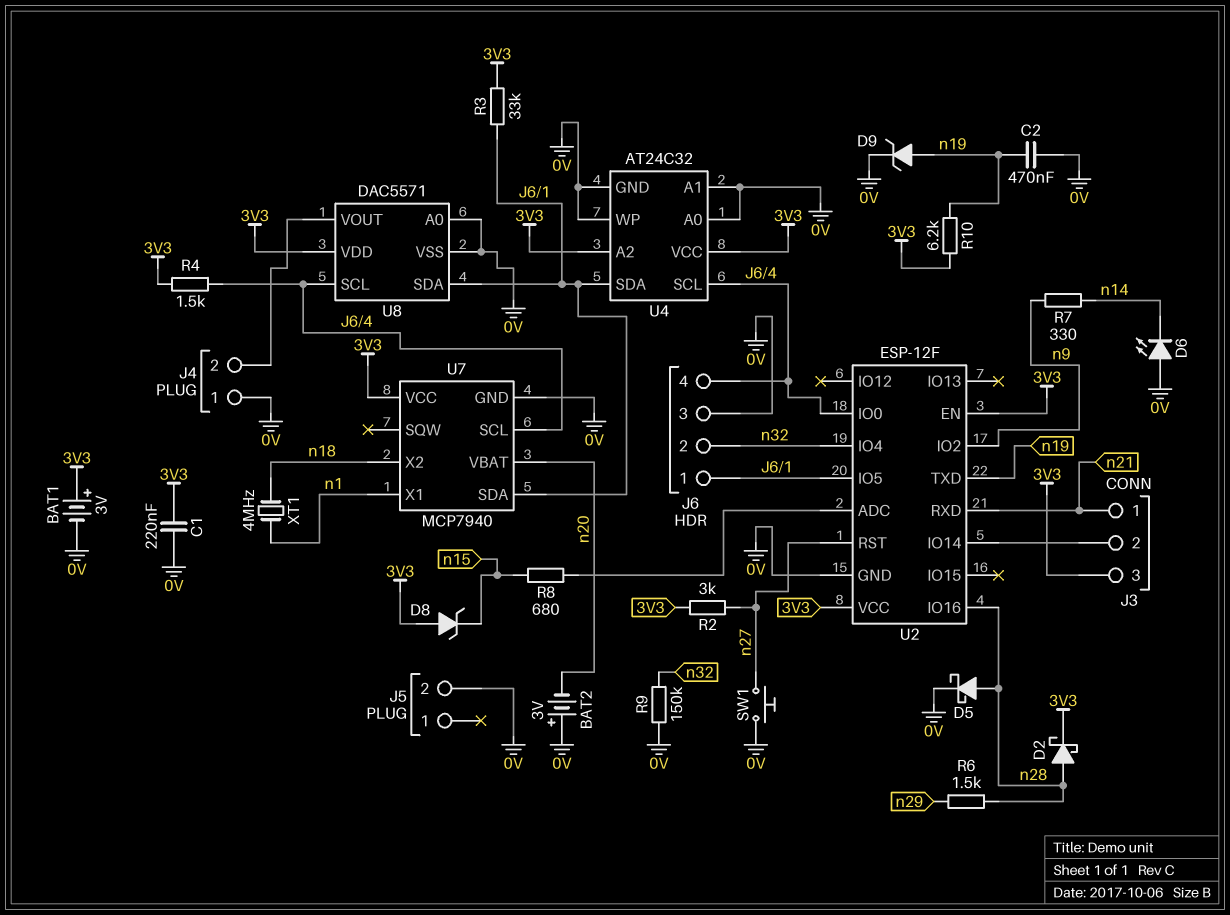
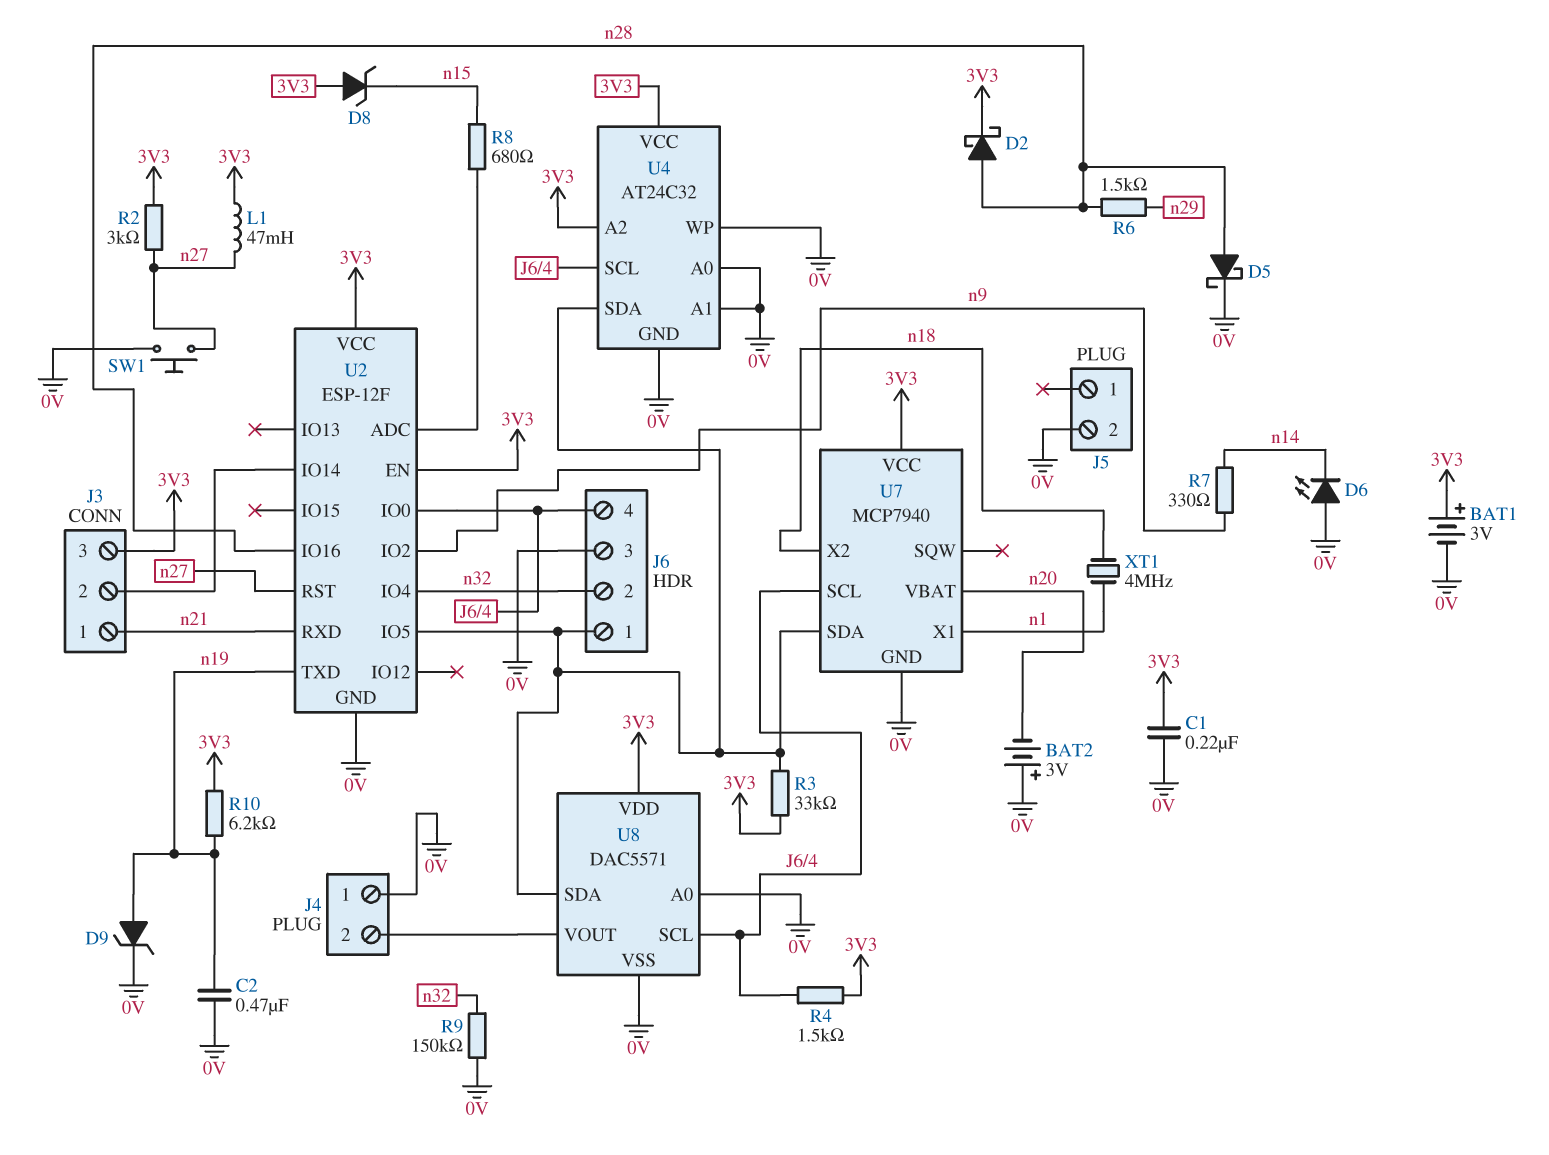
L1: none -> 47mH (3V3, n27)

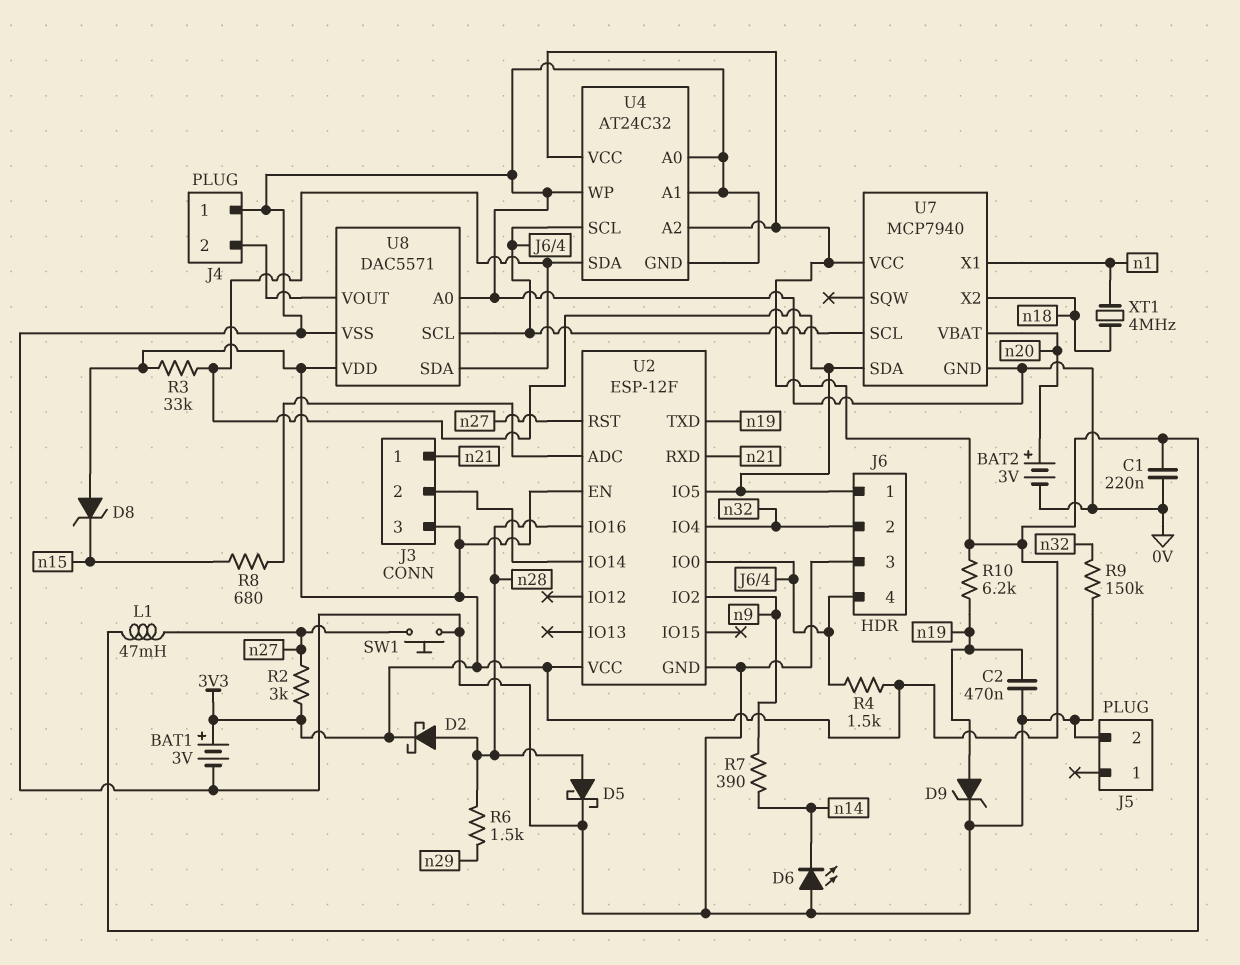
BAT2: 3V (plus 0V, minus n20) -> 3V (plus n20, minus 0V)
R7: 330 (n9, n14) -> 390 (n9, n14)

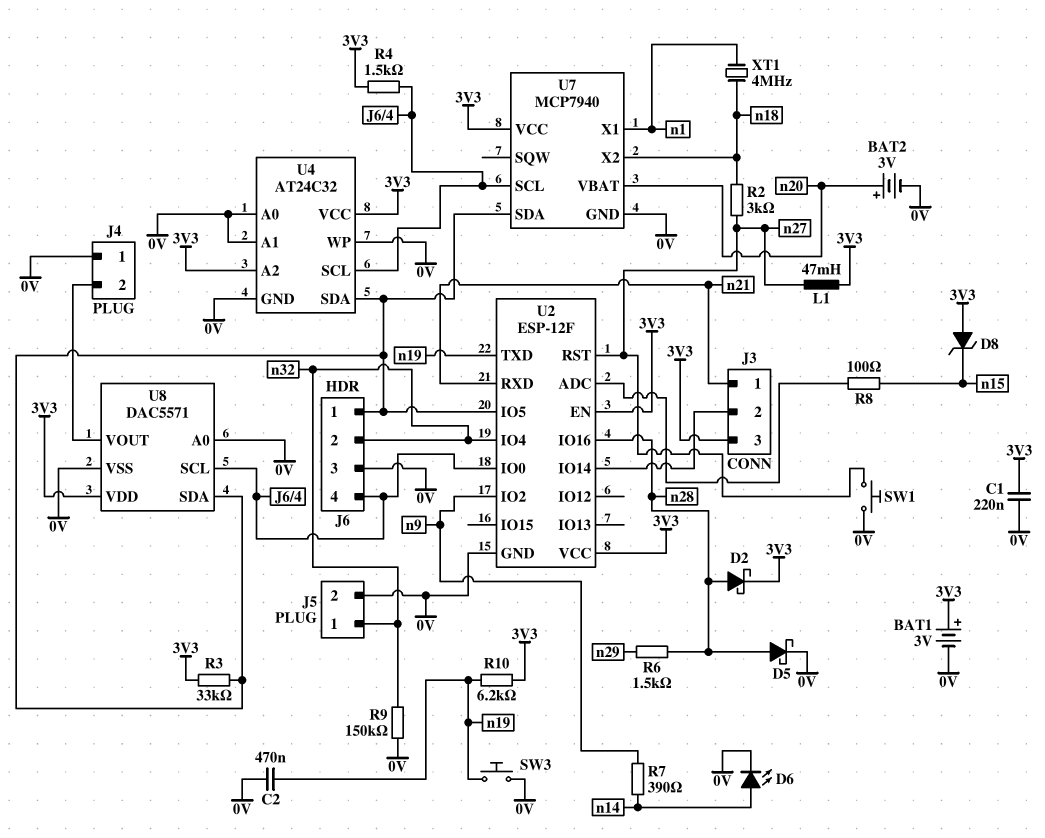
D6: LED (A 0V, K n14) -> LED (A n14, K 0V)
D9: zener (A n19, K 0V) -> none
J5 pin 1: none -> n32
R2: 3k (3V3, n27) -> 3k (n18, n27)
R8: 680 (U2/ADC, n15) -> 100 (U2/ADC, n15)
SW3: none -> button (0V, n19)

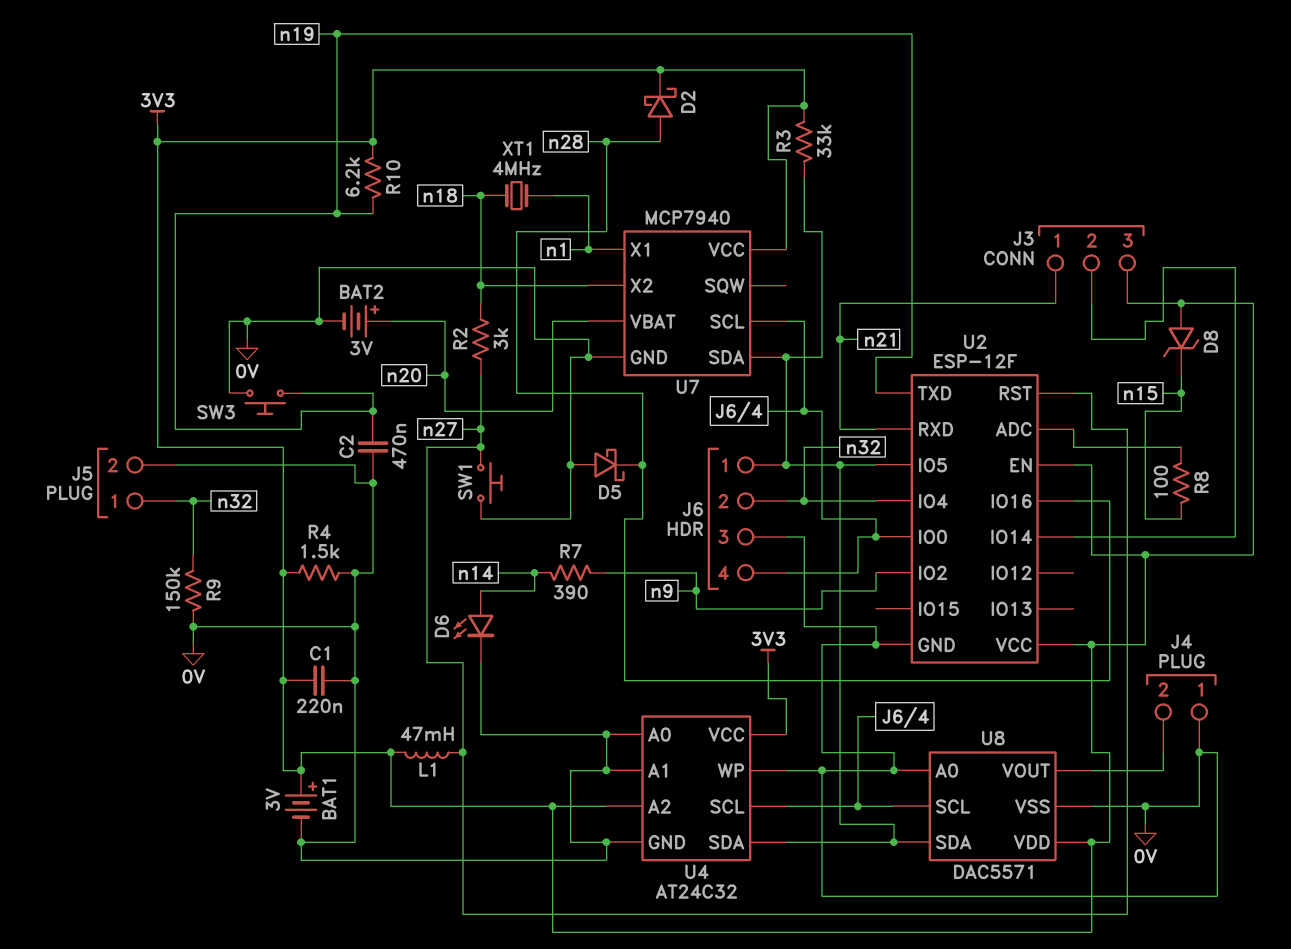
D5: schottky (A n28, K 0V) -> schottky (A 0V, K n28)
R4: 1.5k (3V3, J6/4) -> 1.5k (0V, 3V3)
R6: 1.5k (n28, n29) -> none

